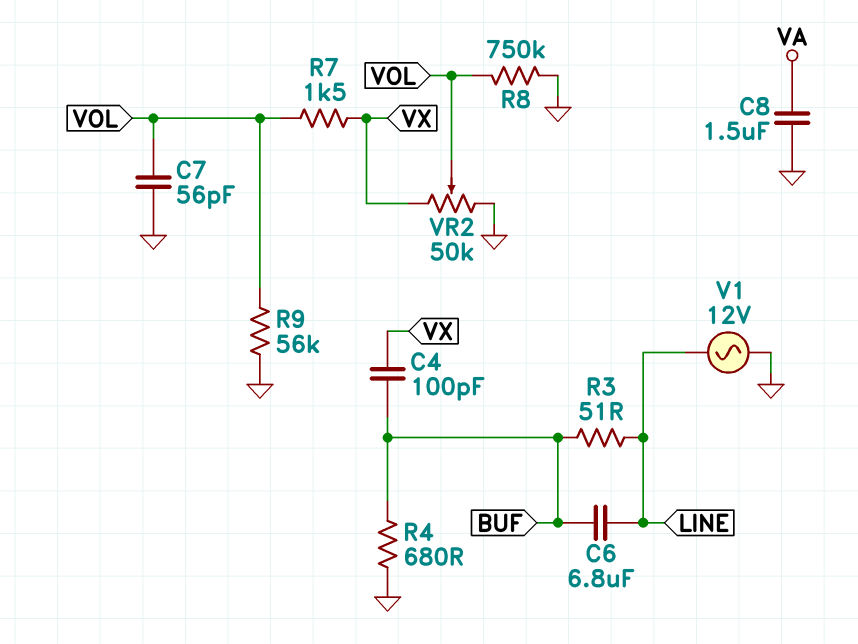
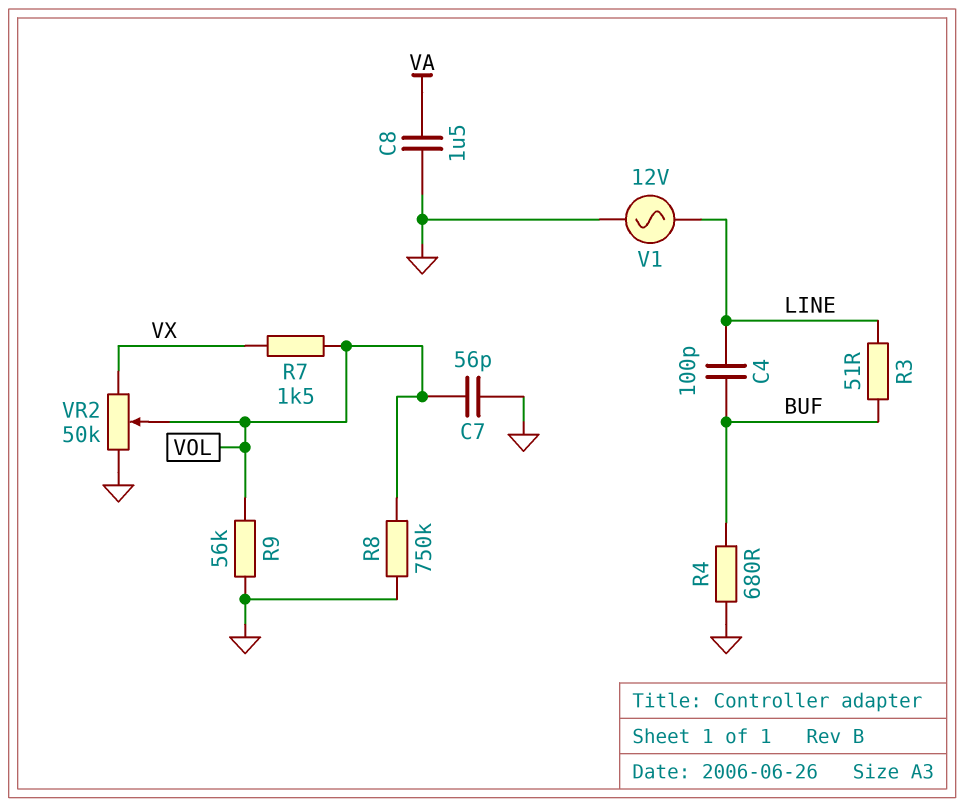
C4: 100pF (BUF, VX) -> 100pF (BUF, LINE)
C6: 6.8uF (BUF, LINE) -> none

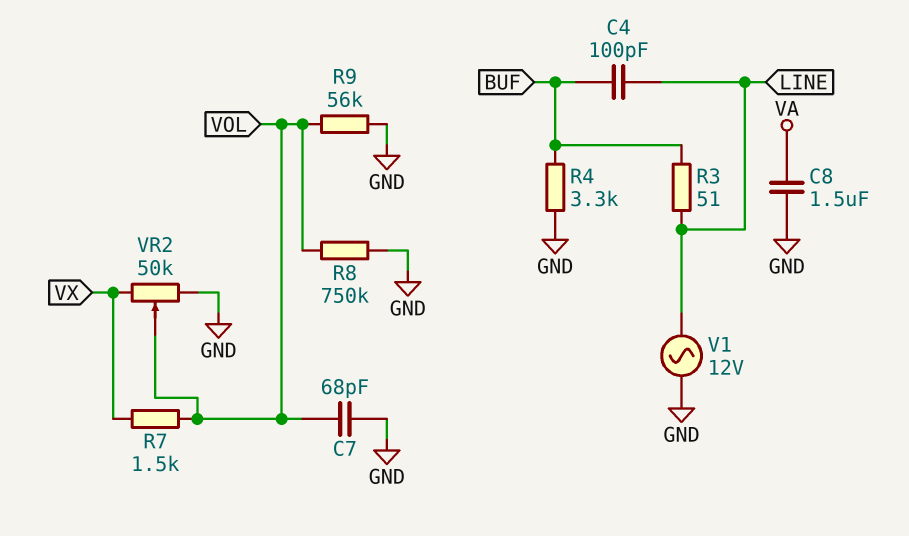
C7: 56pF (GND, VOL) -> 68pF (GND, VOL)
R4: 680 (BUF, GND) -> 3.3k (BUF, GND)

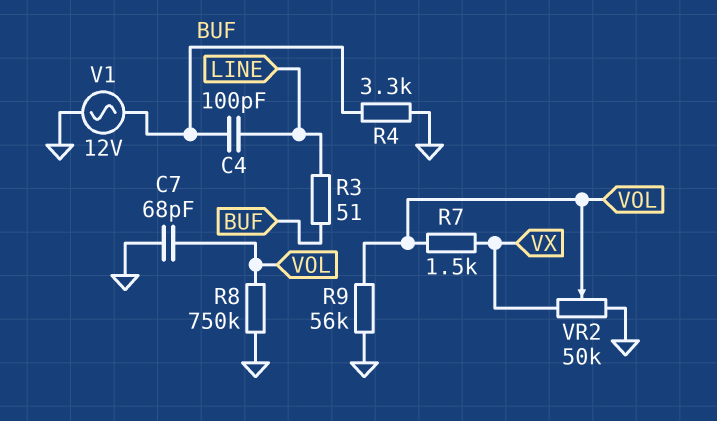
C8: 1.5uF (GND, VA) -> none
V1: AC 12V (GND, LINE) -> AC 12V (BUF, GND)

